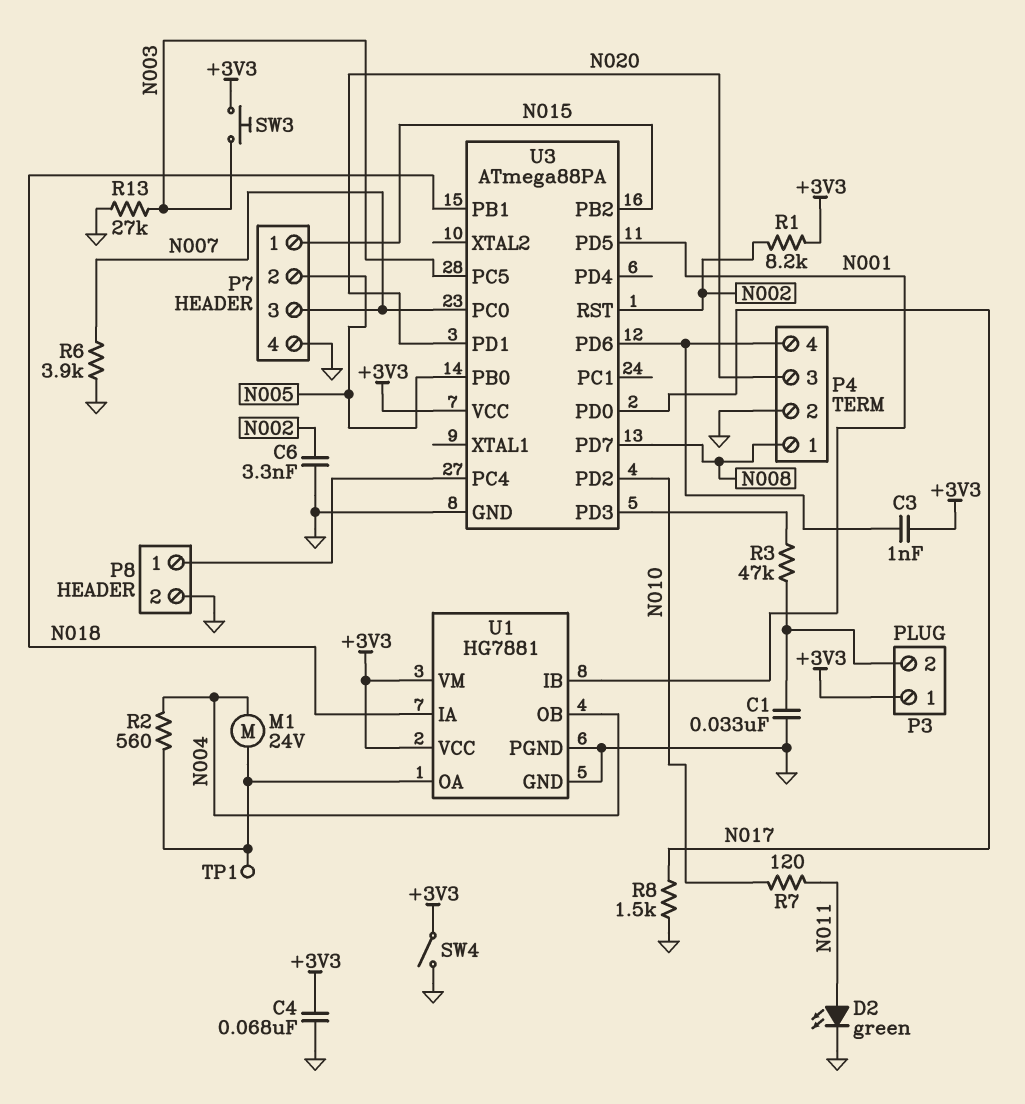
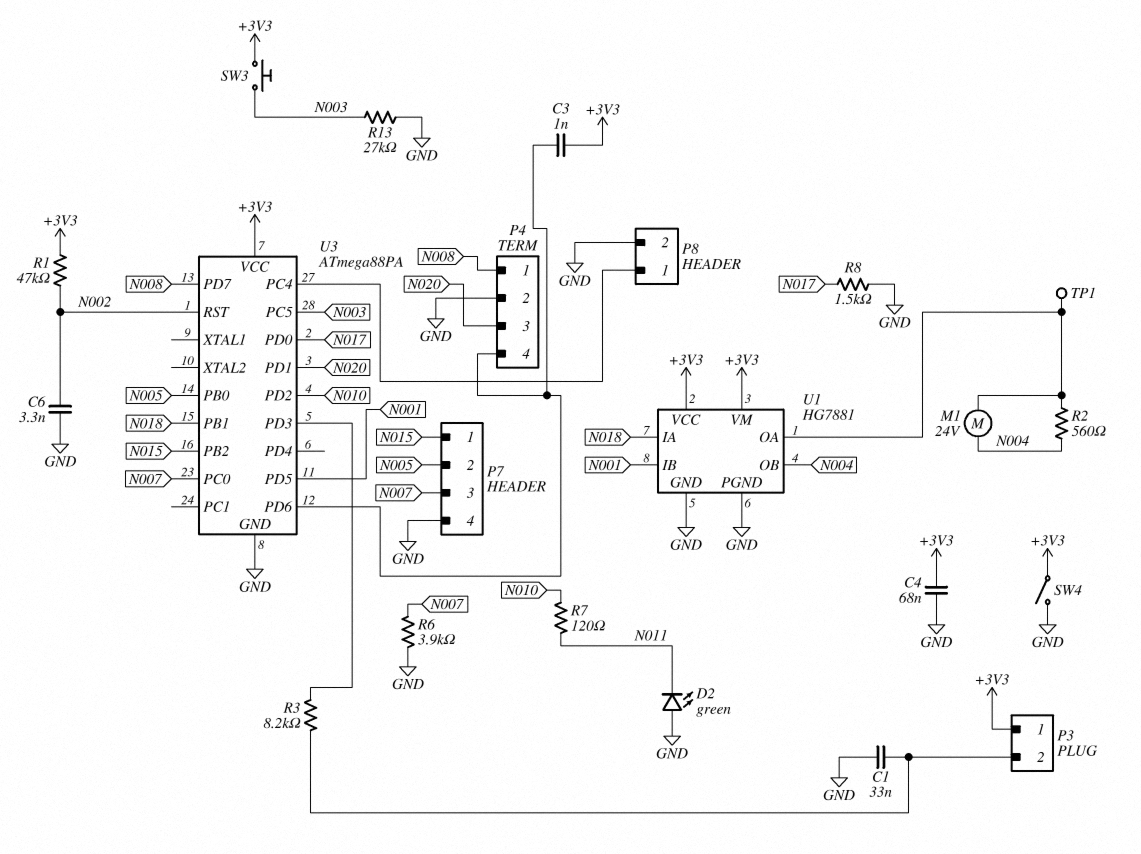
D2: LED green (A N011, K GND) -> LED green (A GND, K N011)
R1: 8.2k (+3V3, N002) -> 47k (+3V3, N002)
R3: 47k (P3/2, U3/PD3) -> 8.2k (P3/2, U3/PD3)

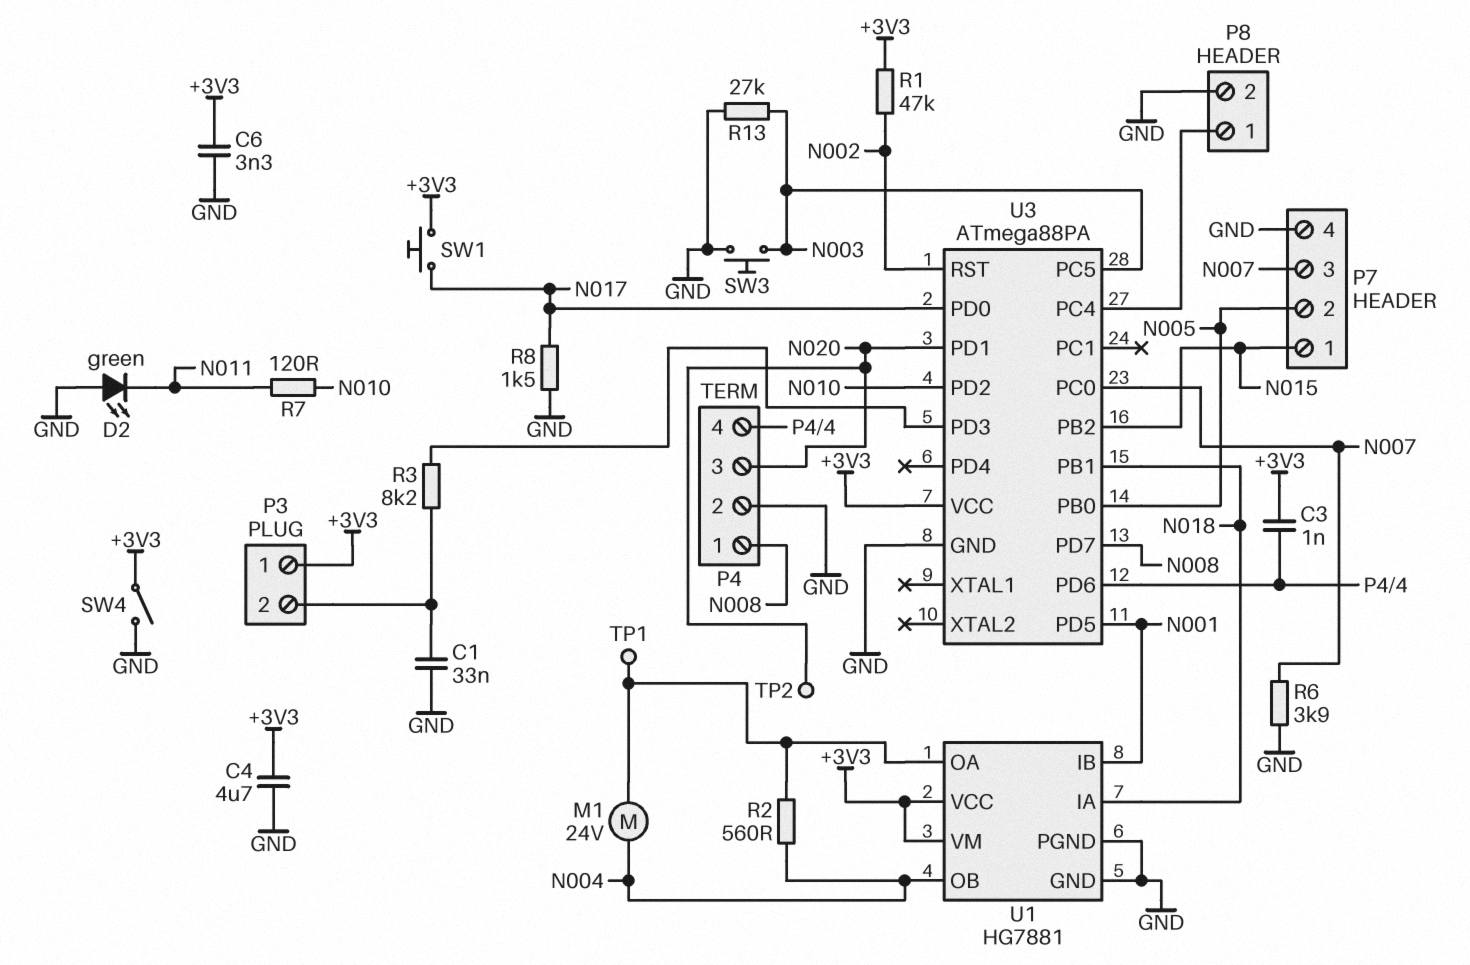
C4: 68nF (+3V3, GND) -> 4.7uF (+3V3, GND)
C6: 3.3nF (GND, N002) -> 3.3nF (+3V3, GND)
SW1: none -> button (+3V3, N017)
SW3: button (+3V3, N003) -> button (GND, N003)
TP2: none -> test point (N020)

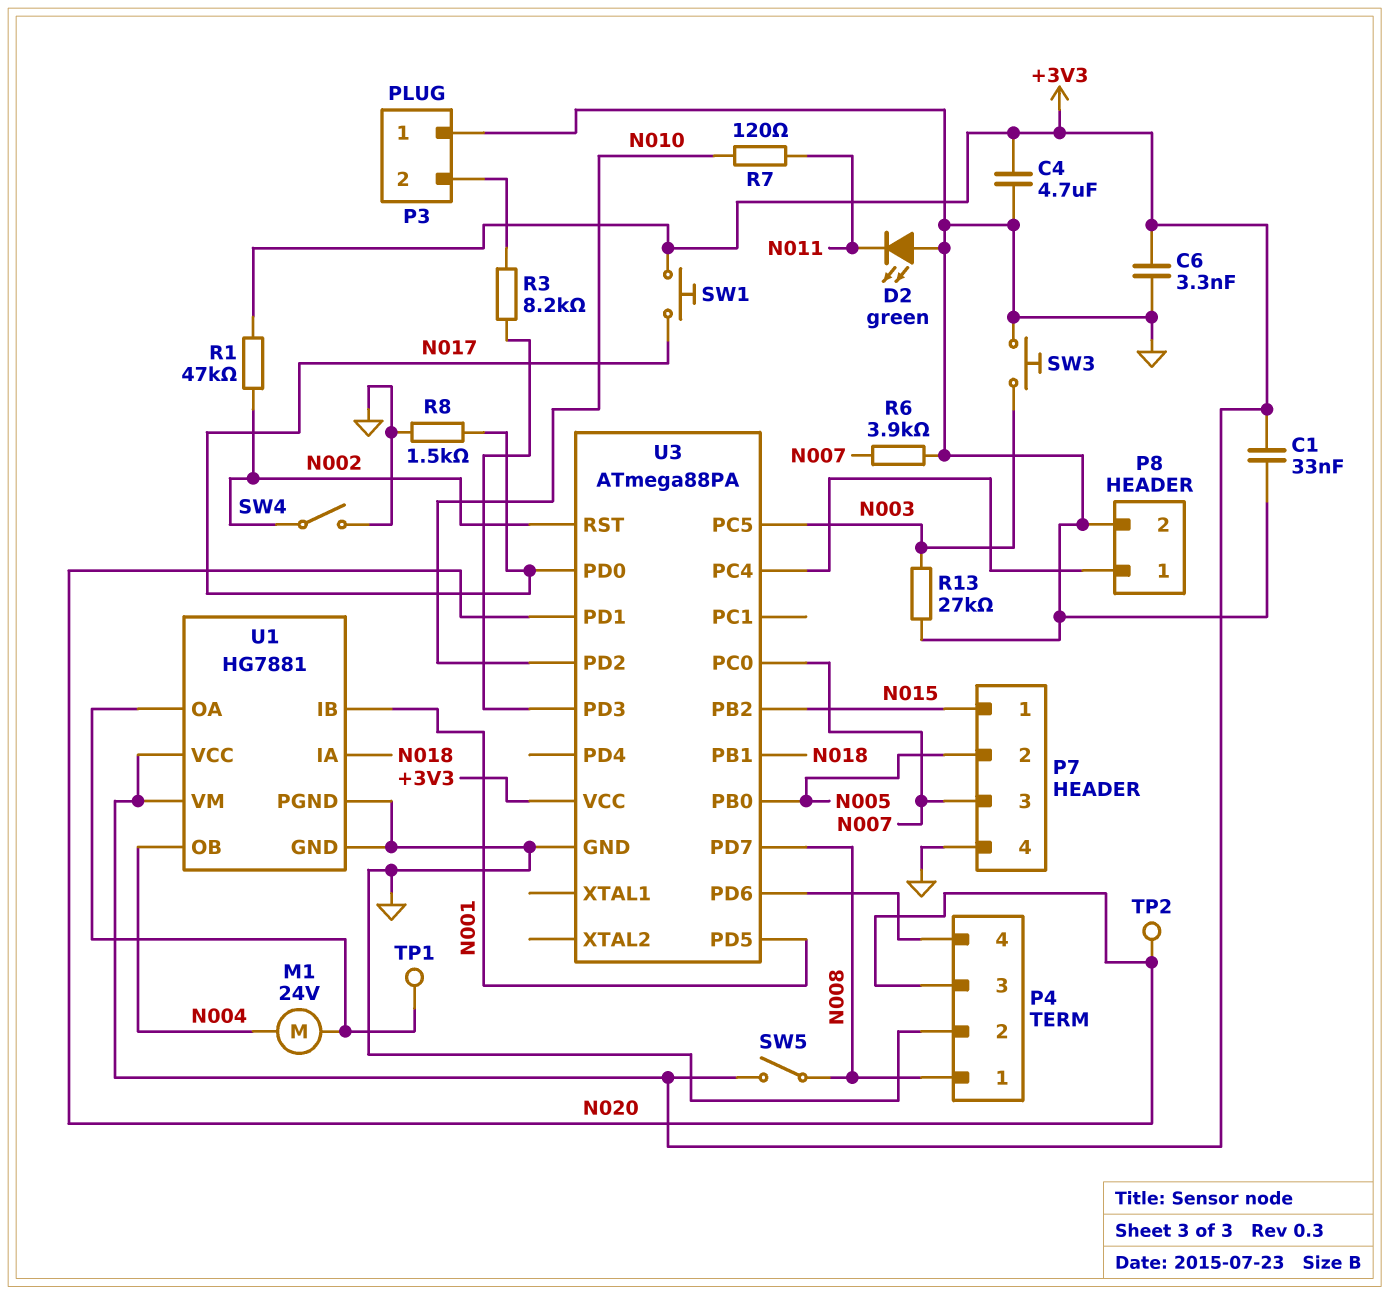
C1: 33nF (GND, P3/2) -> 33nF (+3V3, GND)
C3: 1nF (+3V3, P4/4) -> none
P3 pin 1: +3V3 -> GND
R2: 560 (N004, U1/OA) -> none
SW4: switch (+3V3, GND) -> switch (GND, N002)
SW5: none -> switch (+3V3, N008)

